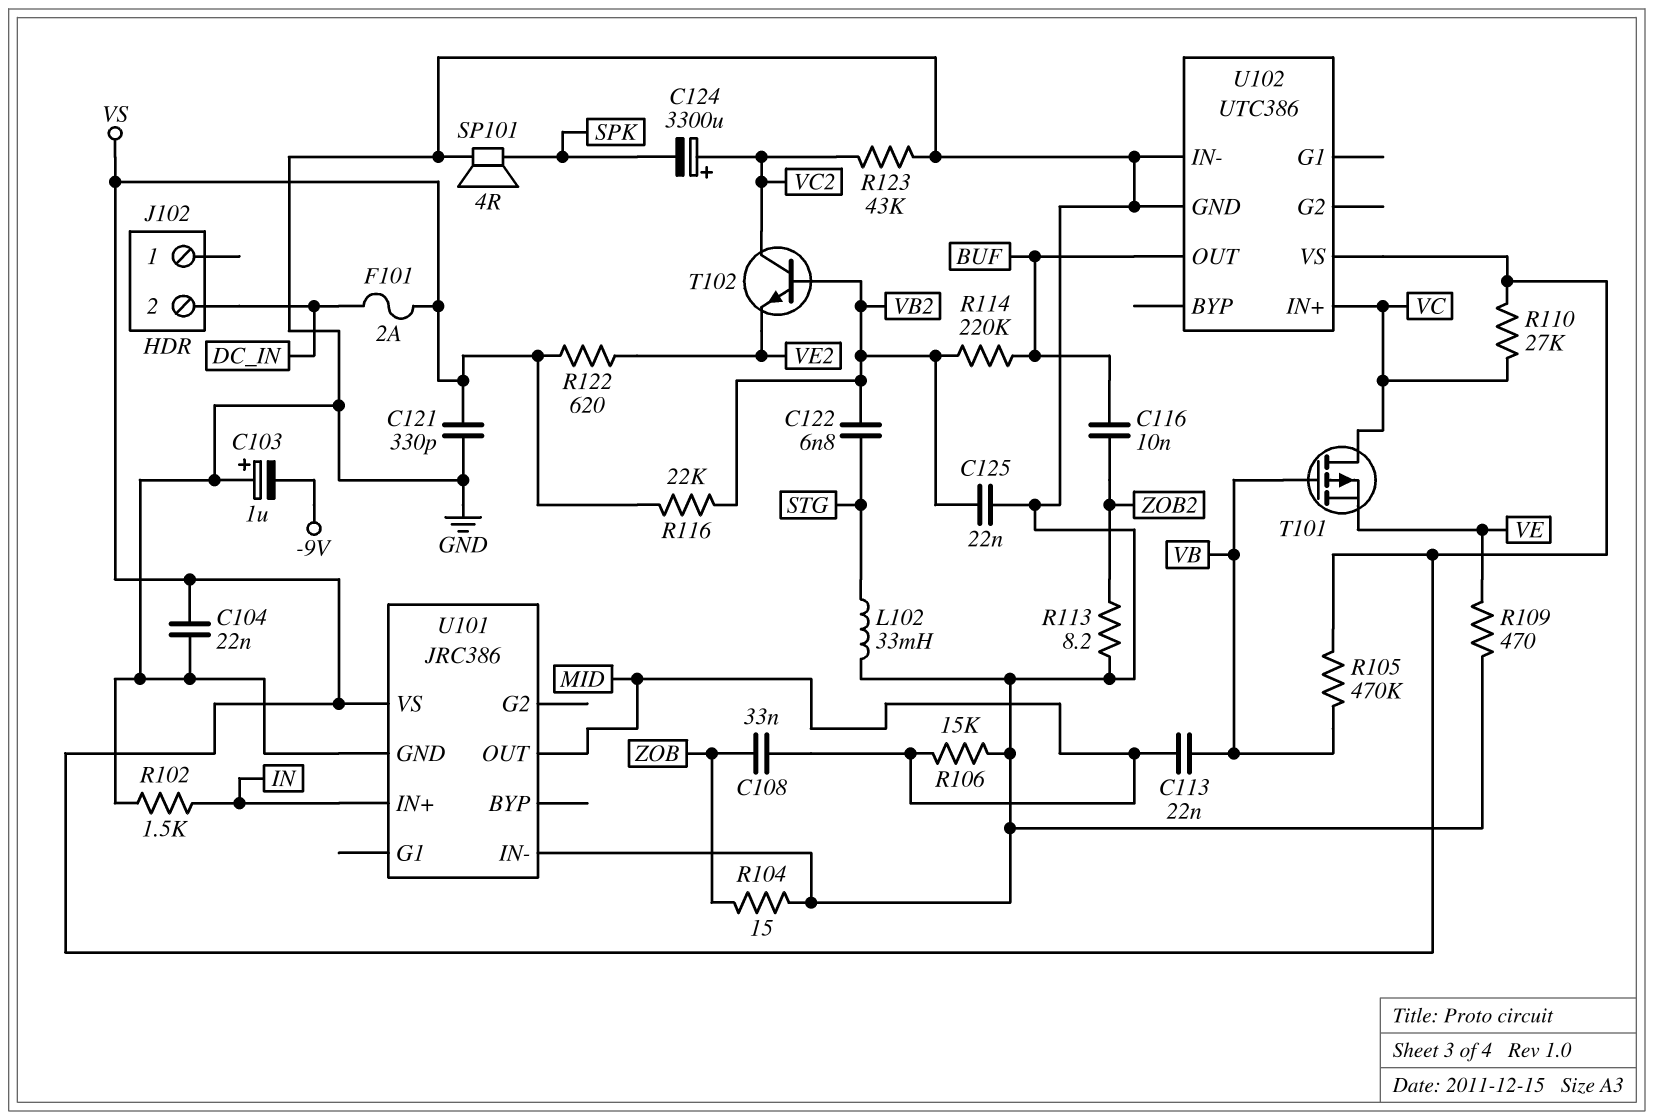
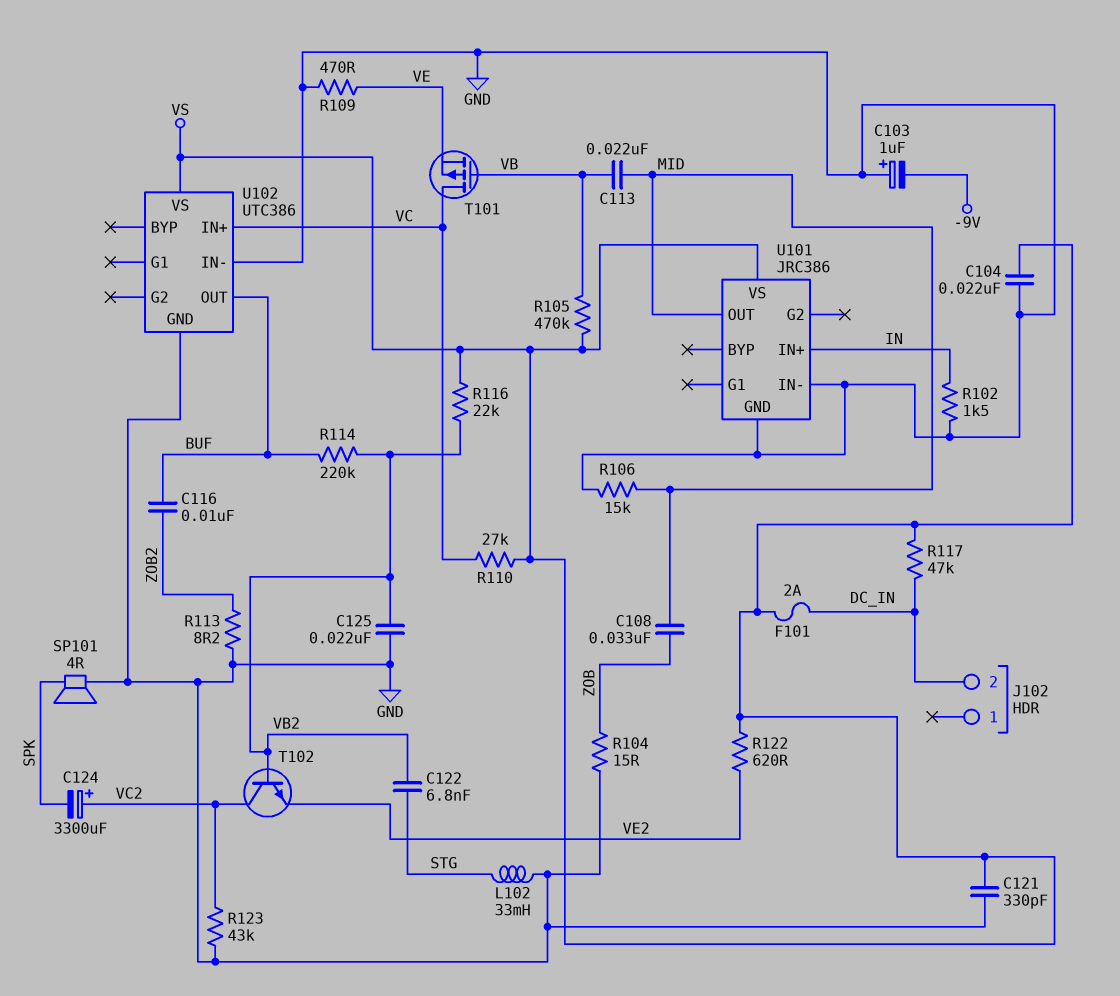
R117: none -> 47k (DC_IN, VS)

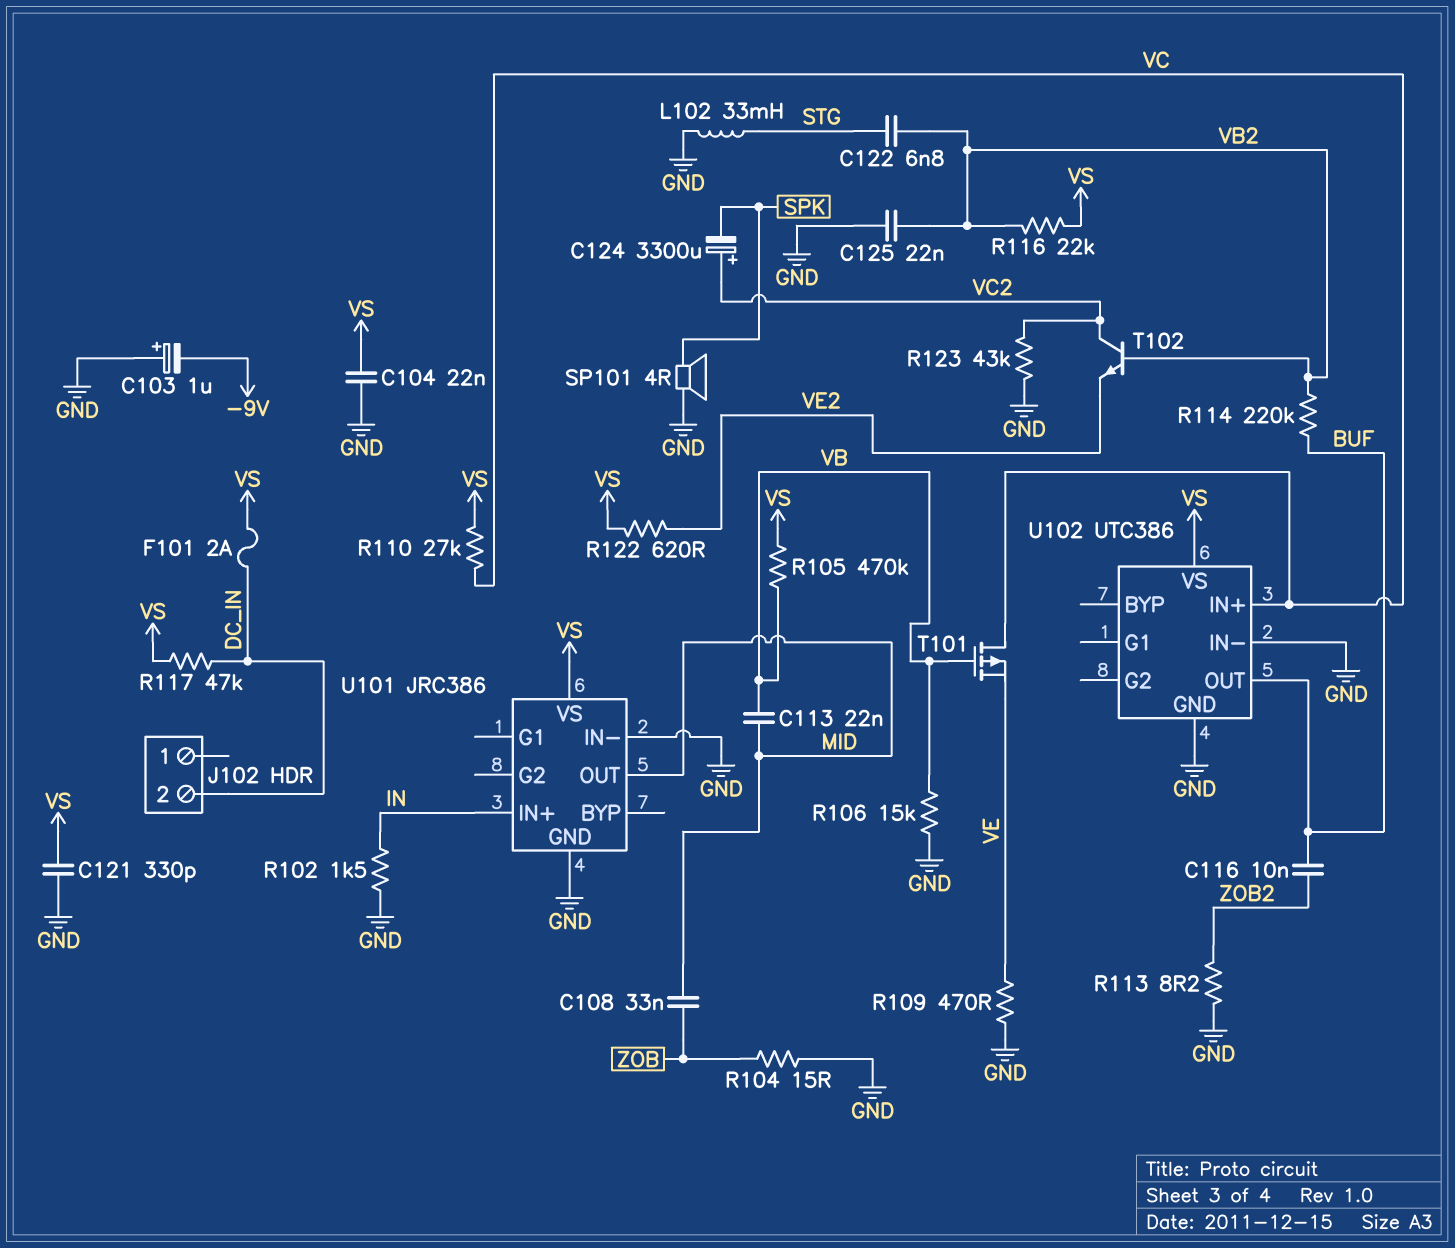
R106: 15k (GND, MID) -> 15k (GND, VB)

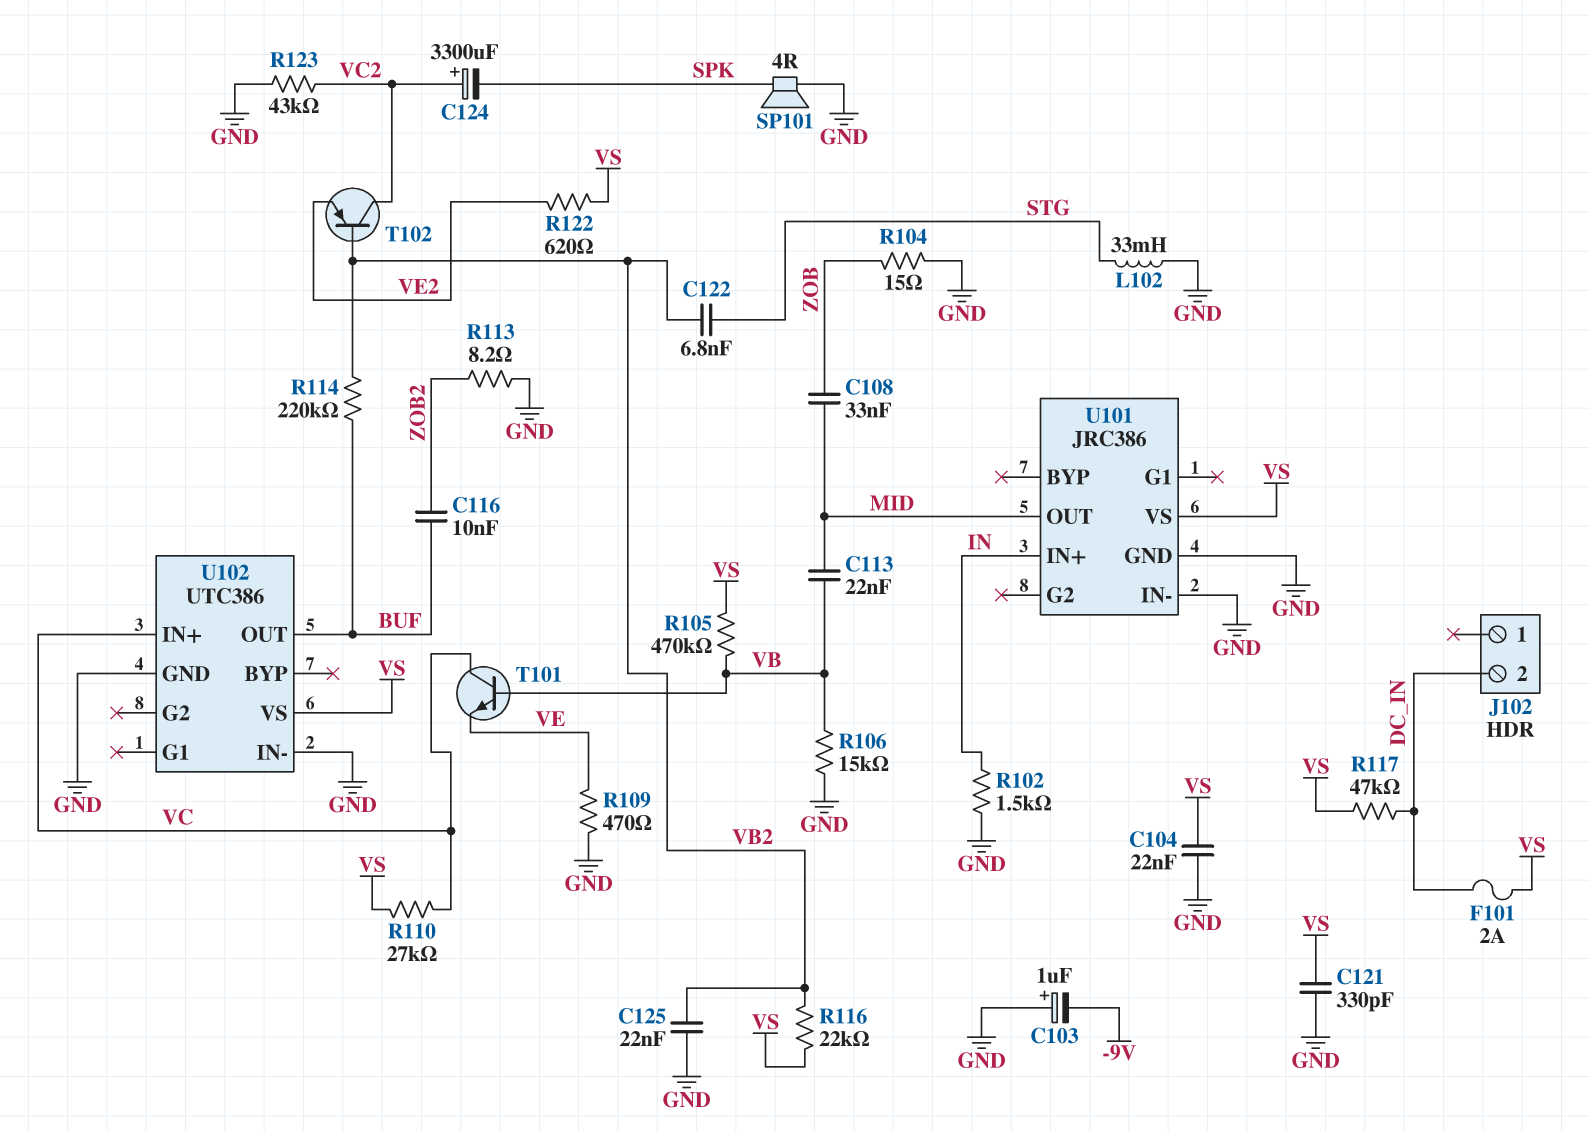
T101: PMOS (G VB, D VC, S VE) -> NPN (B VB, C VC, E VE)
T102: NPN (B VB2, C VC2, E VE2) -> PNP (B VB2, C VC2, E VE2)

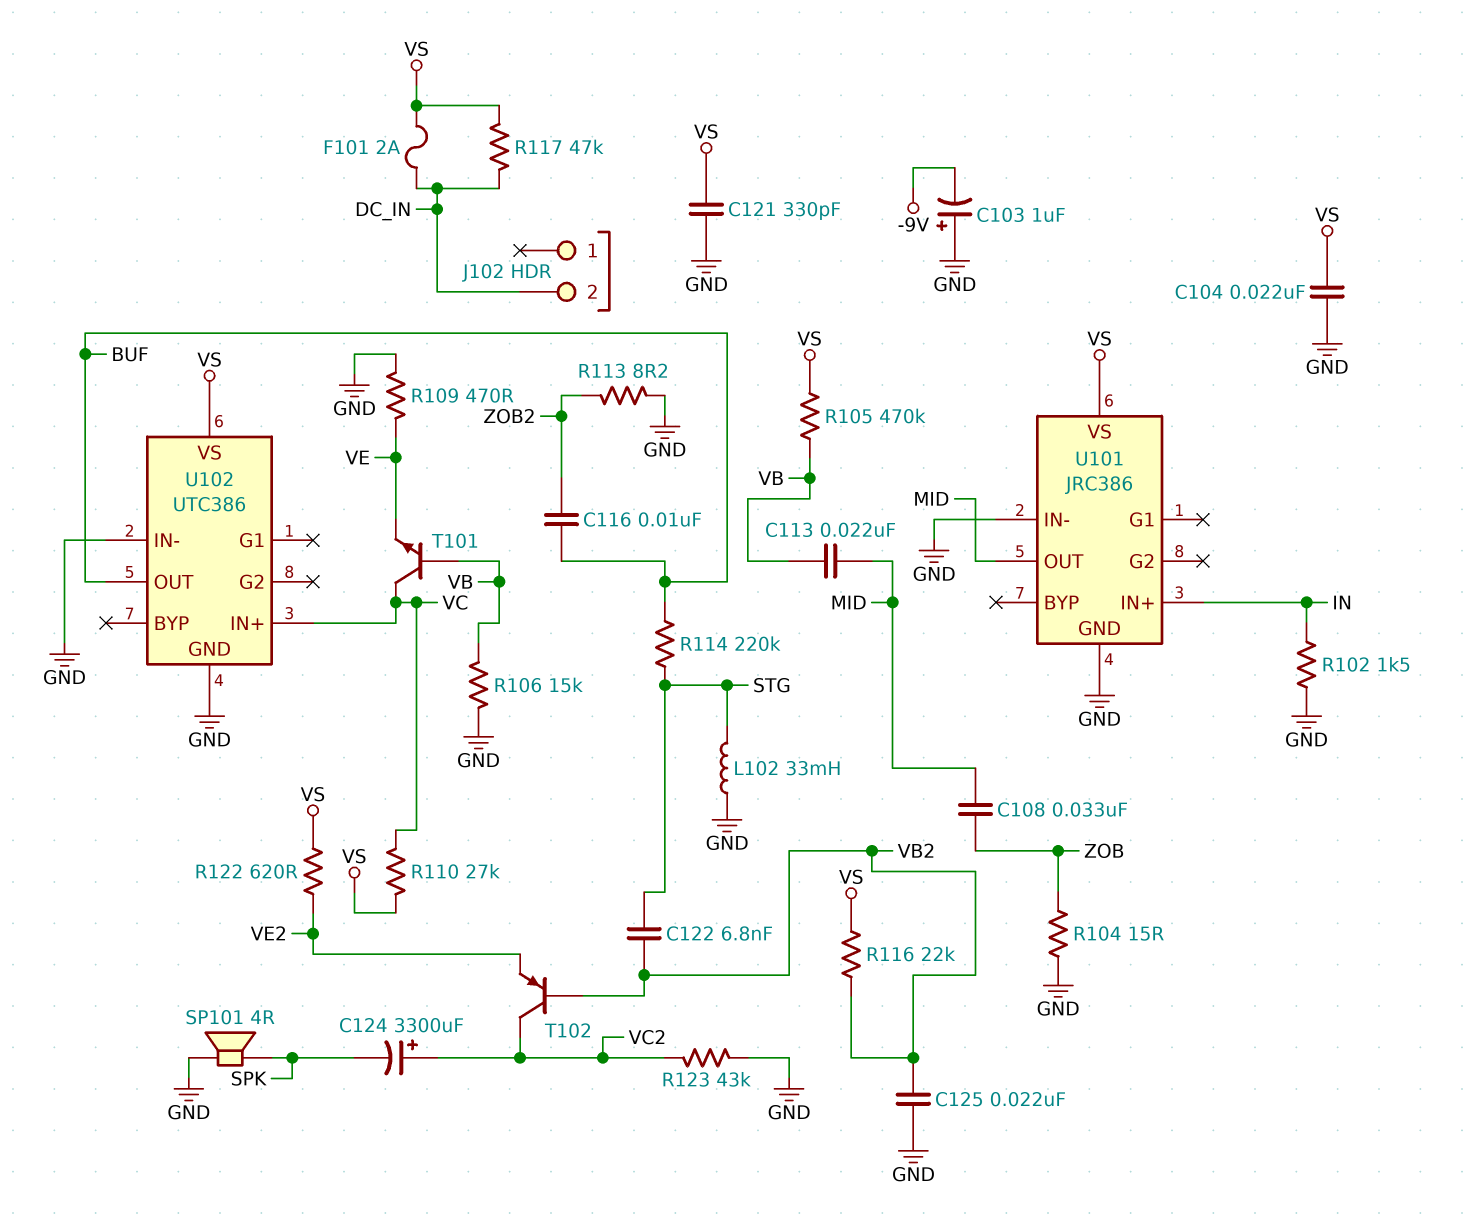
R114: 220k (BUF, VB2) -> 220k (BUF, STG)

